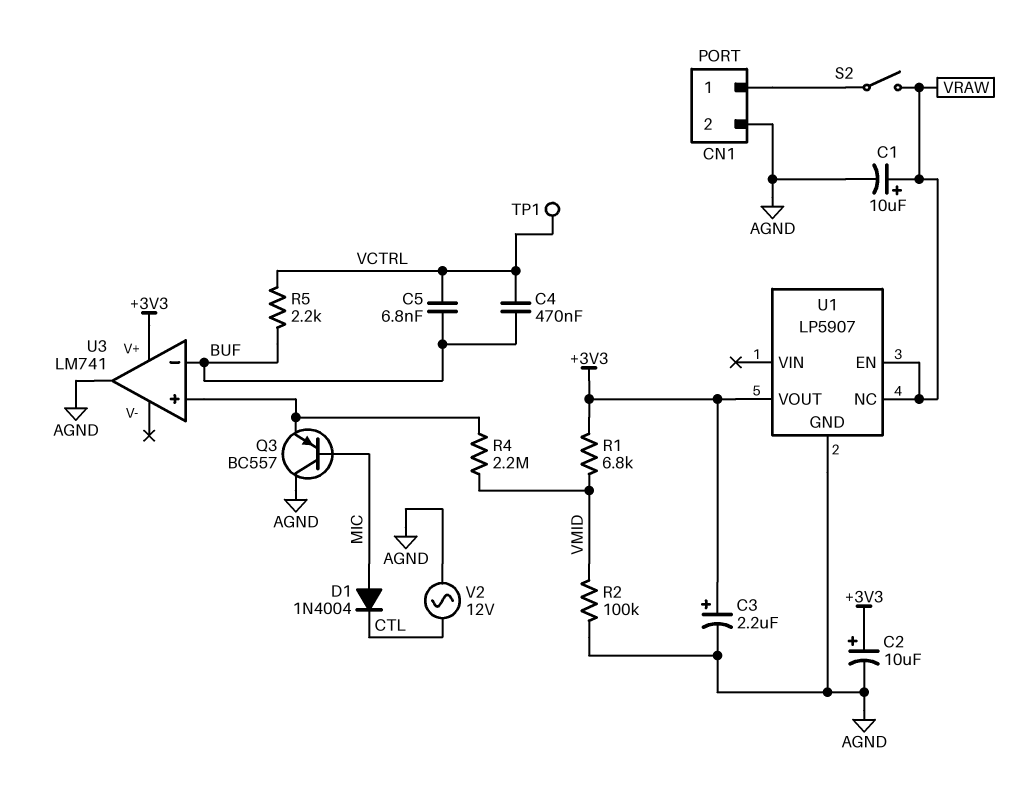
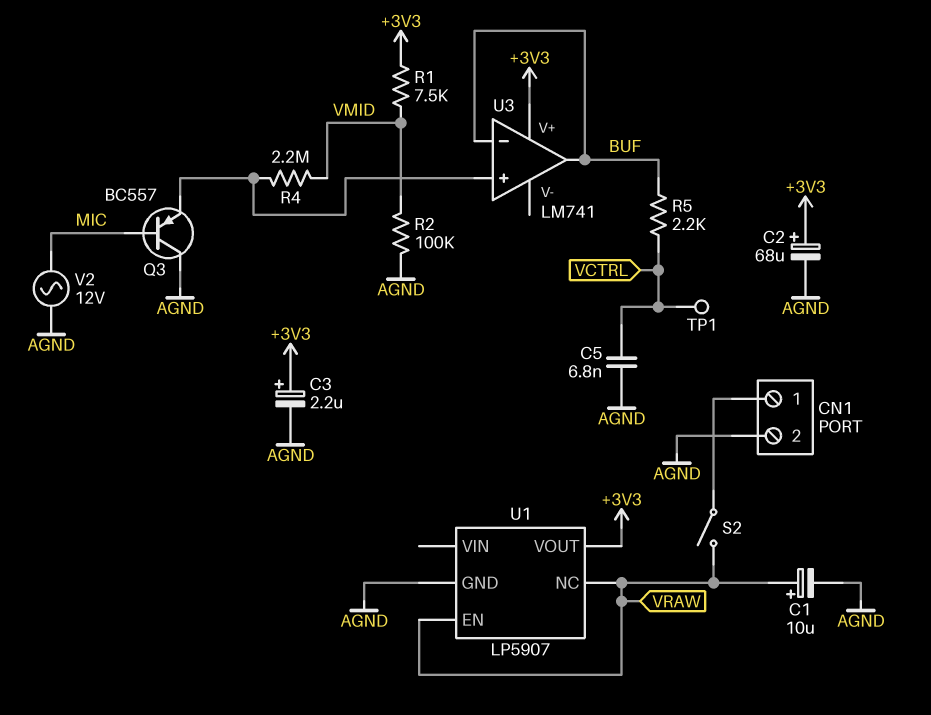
C2: 10uF (plus +3V3, minus AGND) -> 68uF (plus +3V3, minus AGND)
C4: 470nF (BUF, VCTRL) -> none
C5: 6.8nF (BUF, VCTRL) -> 6.8nF (AGND, VCTRL)
D1: diode 1N4004 (A MIC, K CTL) -> none
R1: 6.8k (+3V3, VMID) -> 7.5k (+3V3, VMID)
U3 pin out: AGND -> BUF
V2: AC 12V (AGND, CTL) -> AC 12V (AGND, MIC)

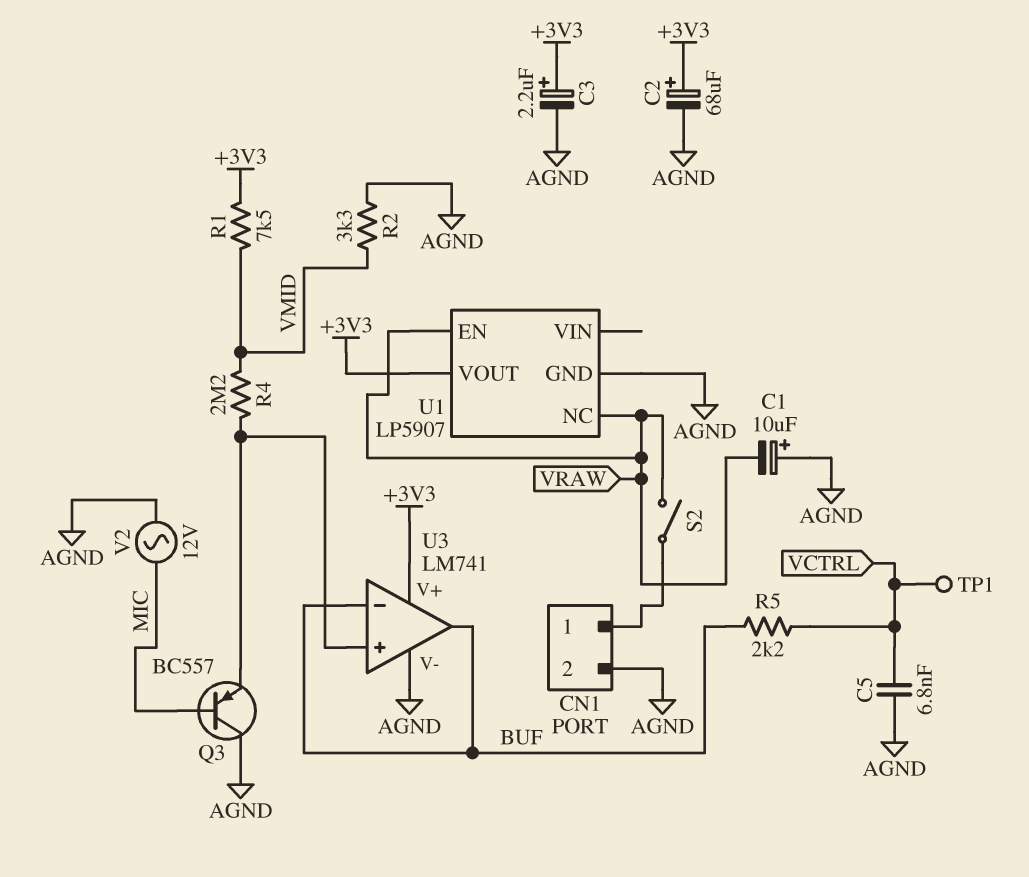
C1: 10uF (plus VRAW, minus AGND) -> 10uF (plus AGND, minus VRAW)
R2: 100k (AGND, VMID) -> 3.3k (AGND, VMID)
U3 pin V-: none -> AGND

